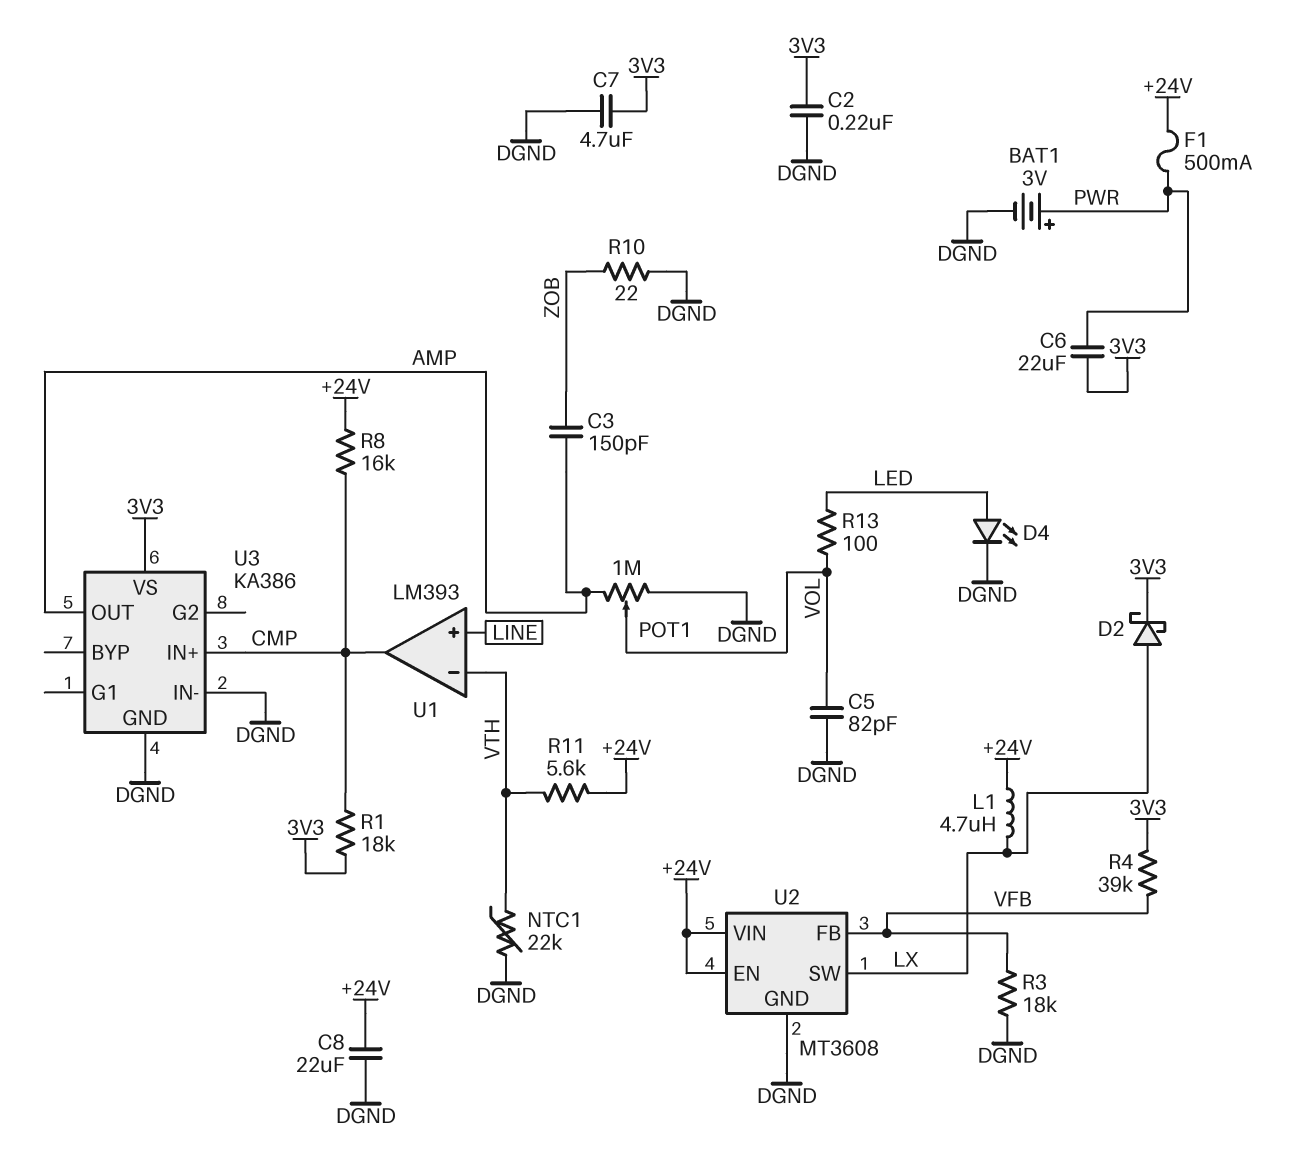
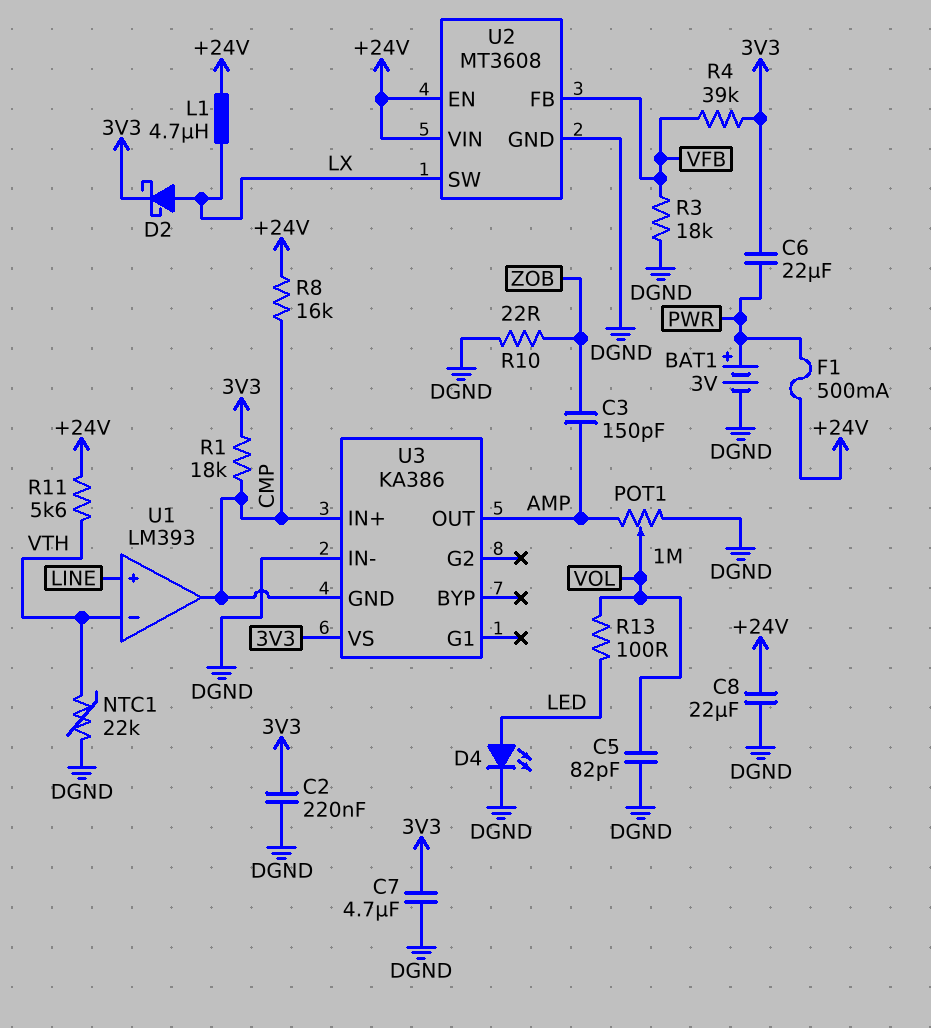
U3 pin GND: DGND -> CMP

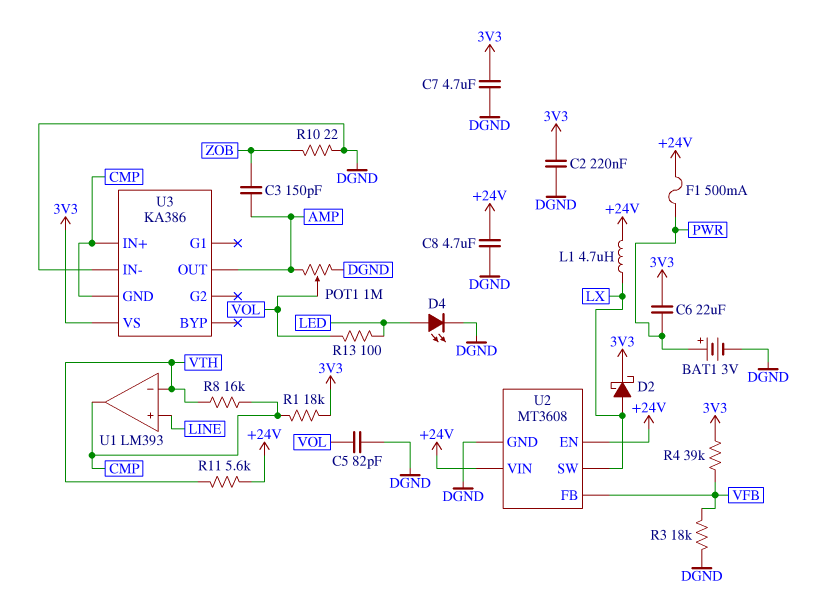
C8: 22uF (+24V, DGND) -> 4.7uF (+24V, DGND)
NTC1: 22k (DGND, VTH) -> none
R8: 16k (+24V, CMP) -> 16k (CMP, VTH)

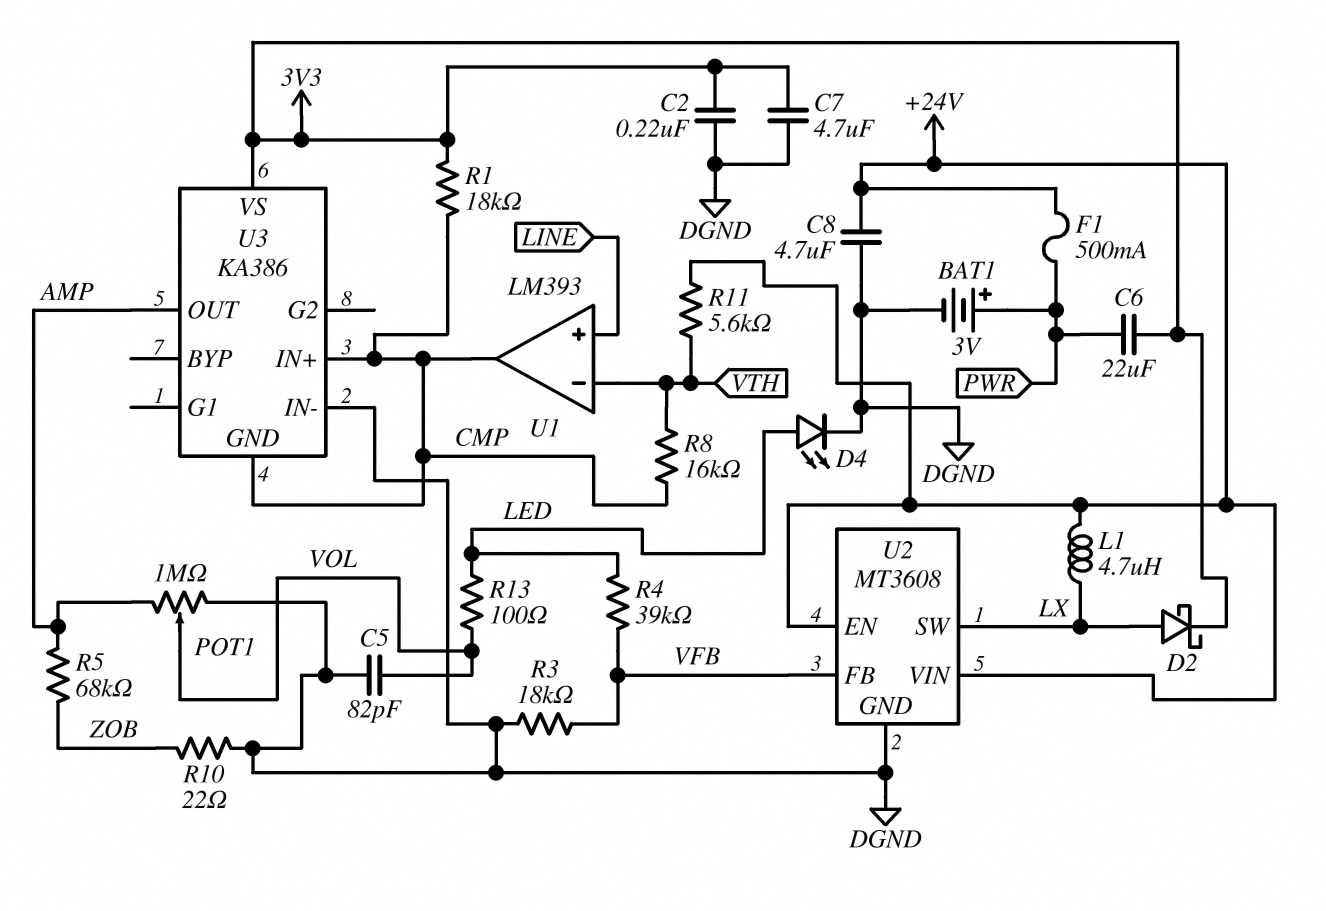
C3: 150pF (AMP, ZOB) -> none
R4: 39k (3V3, VFB) -> 39k (LED, VFB)
R5: none -> 68k (AMP, ZOB)

